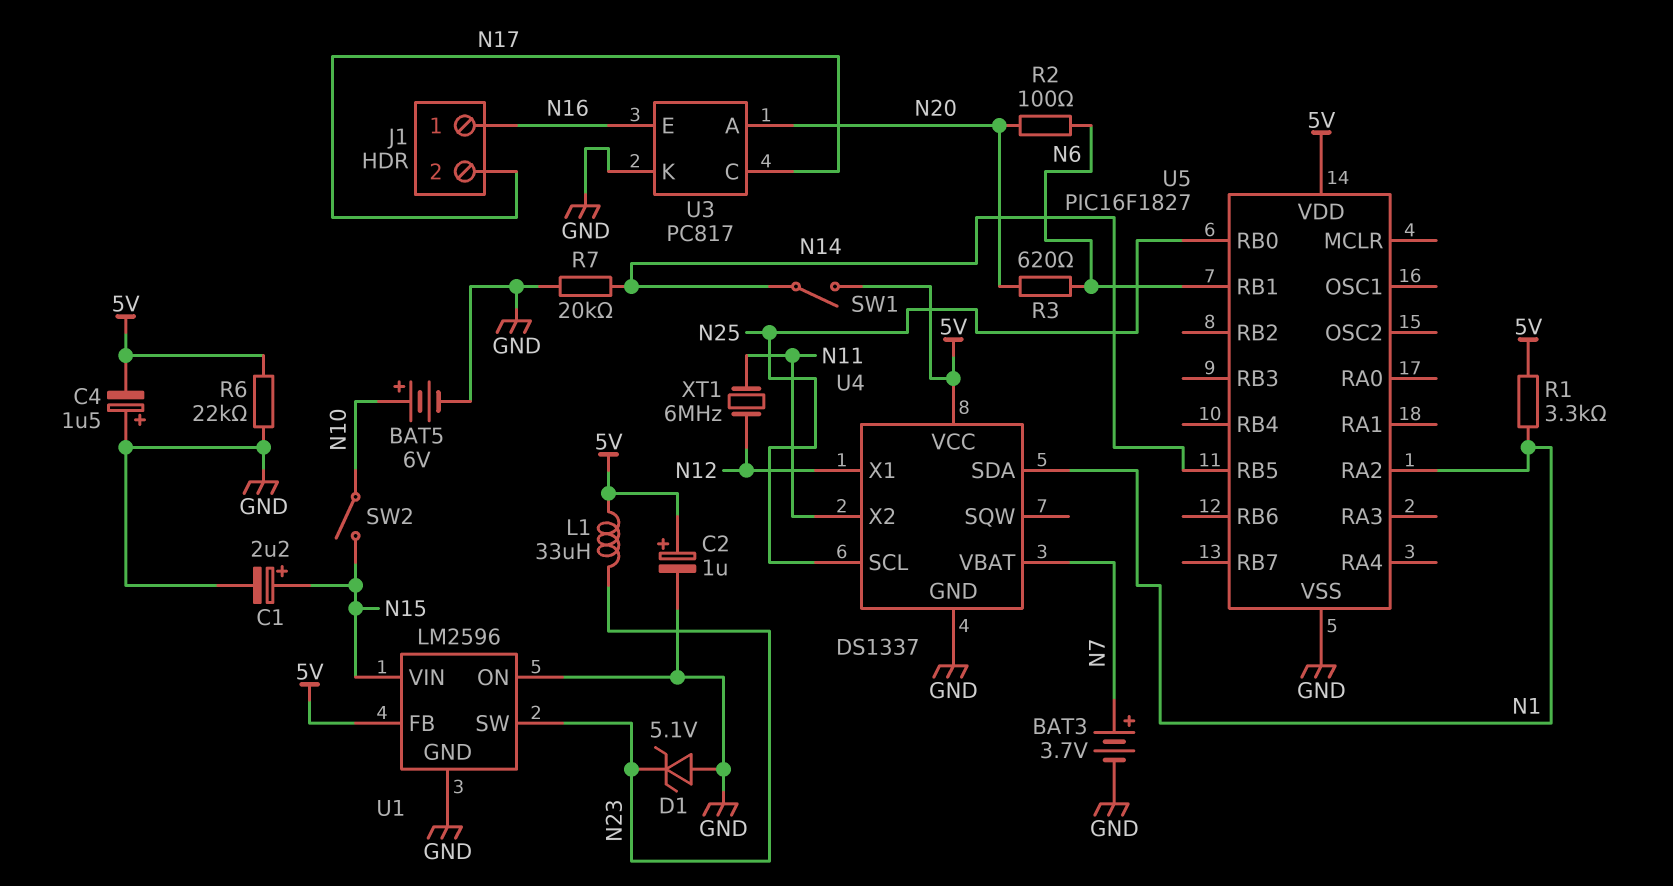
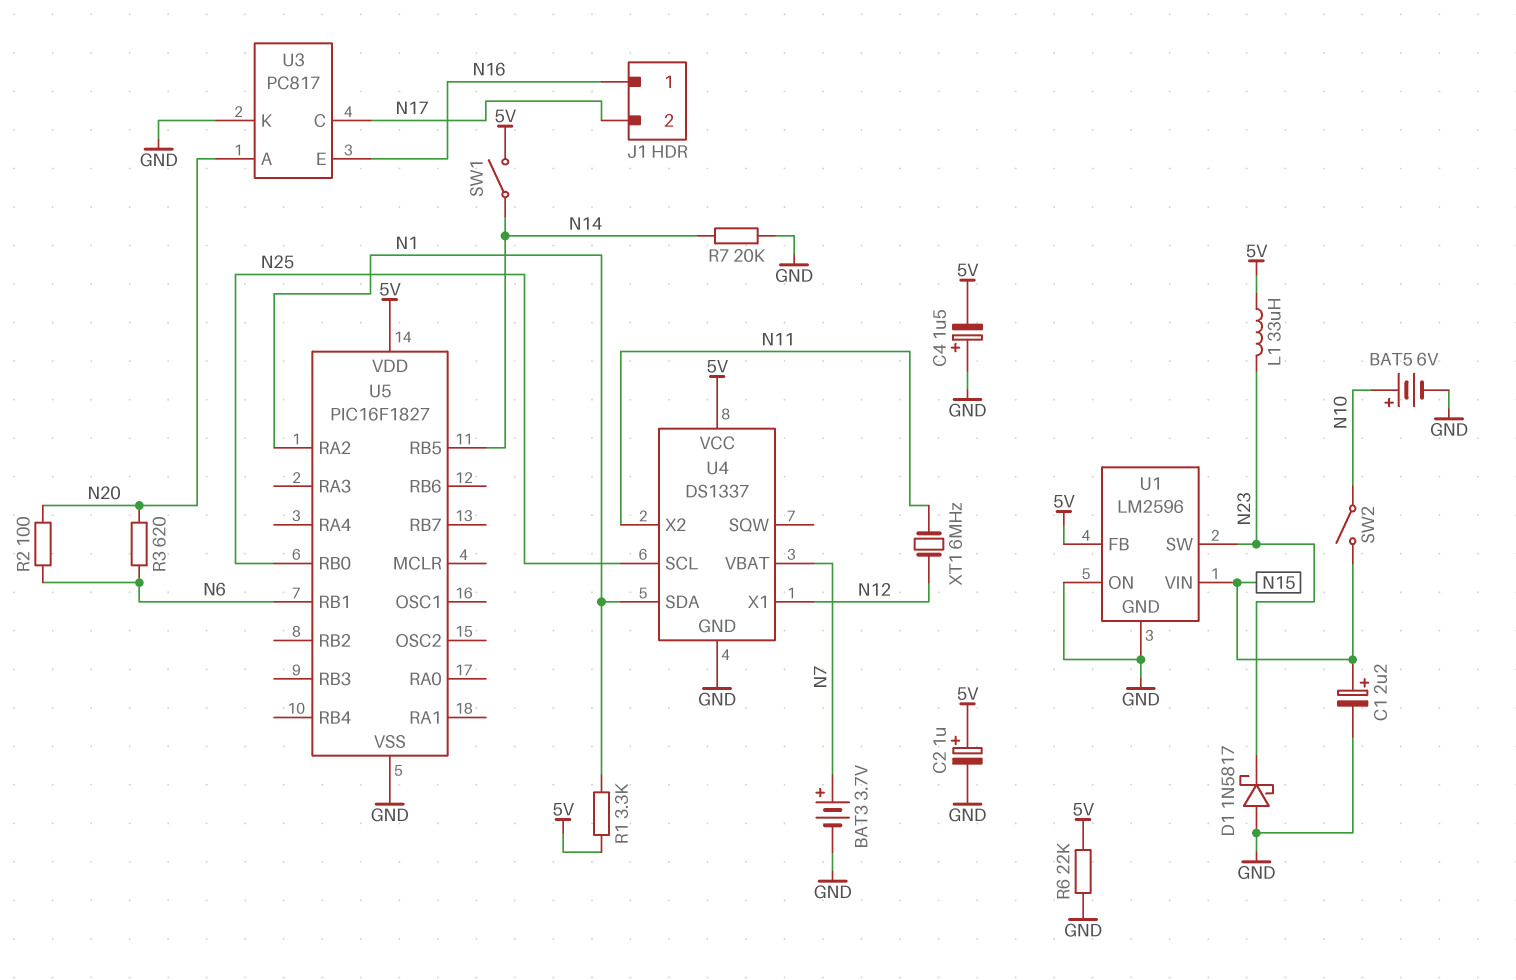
D1: zener 5.1V (A GND, K N23) -> schottky 1N5817 (A GND, K N23)

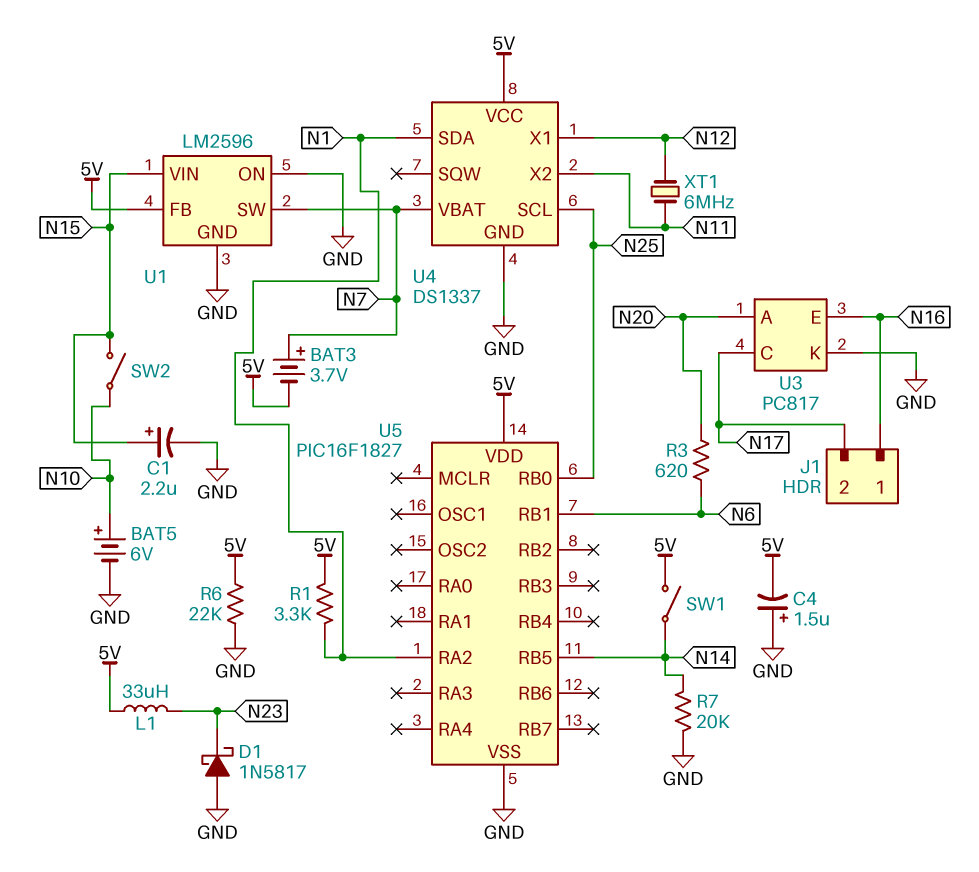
BAT3: 3.7V (plus N7, minus GND) -> 3.7V (plus N7, minus 5V)
C2: 1uF (plus 5V, minus GND) -> none
R2: 100 (N6, N20) -> none
U1 pin SW: N23 -> N7

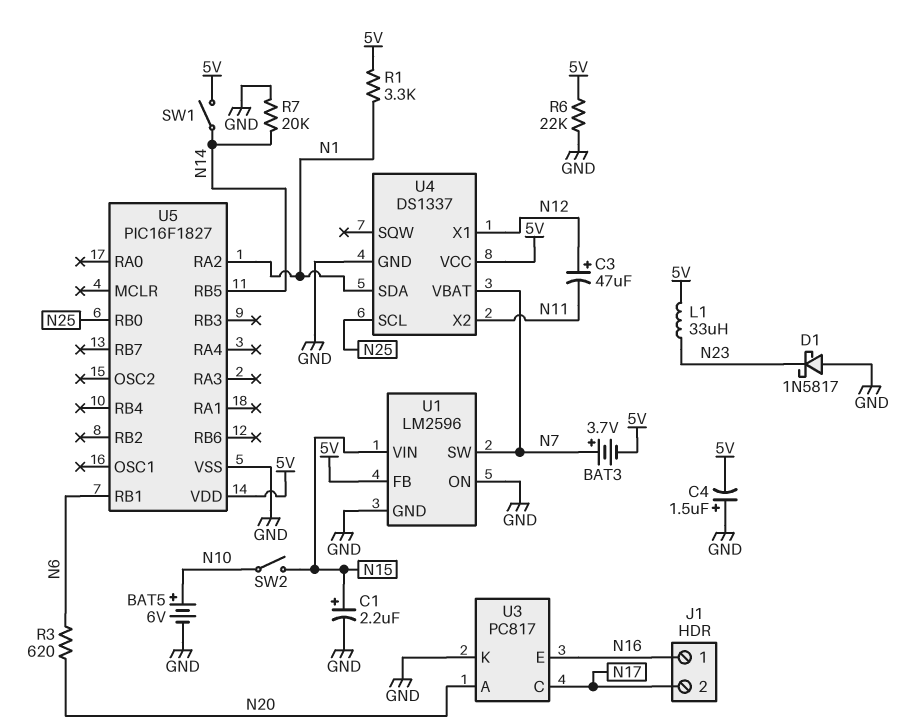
C3: none -> 47uF (plus N12, minus N11)
XT1: 6MHz (N11, N12) -> none

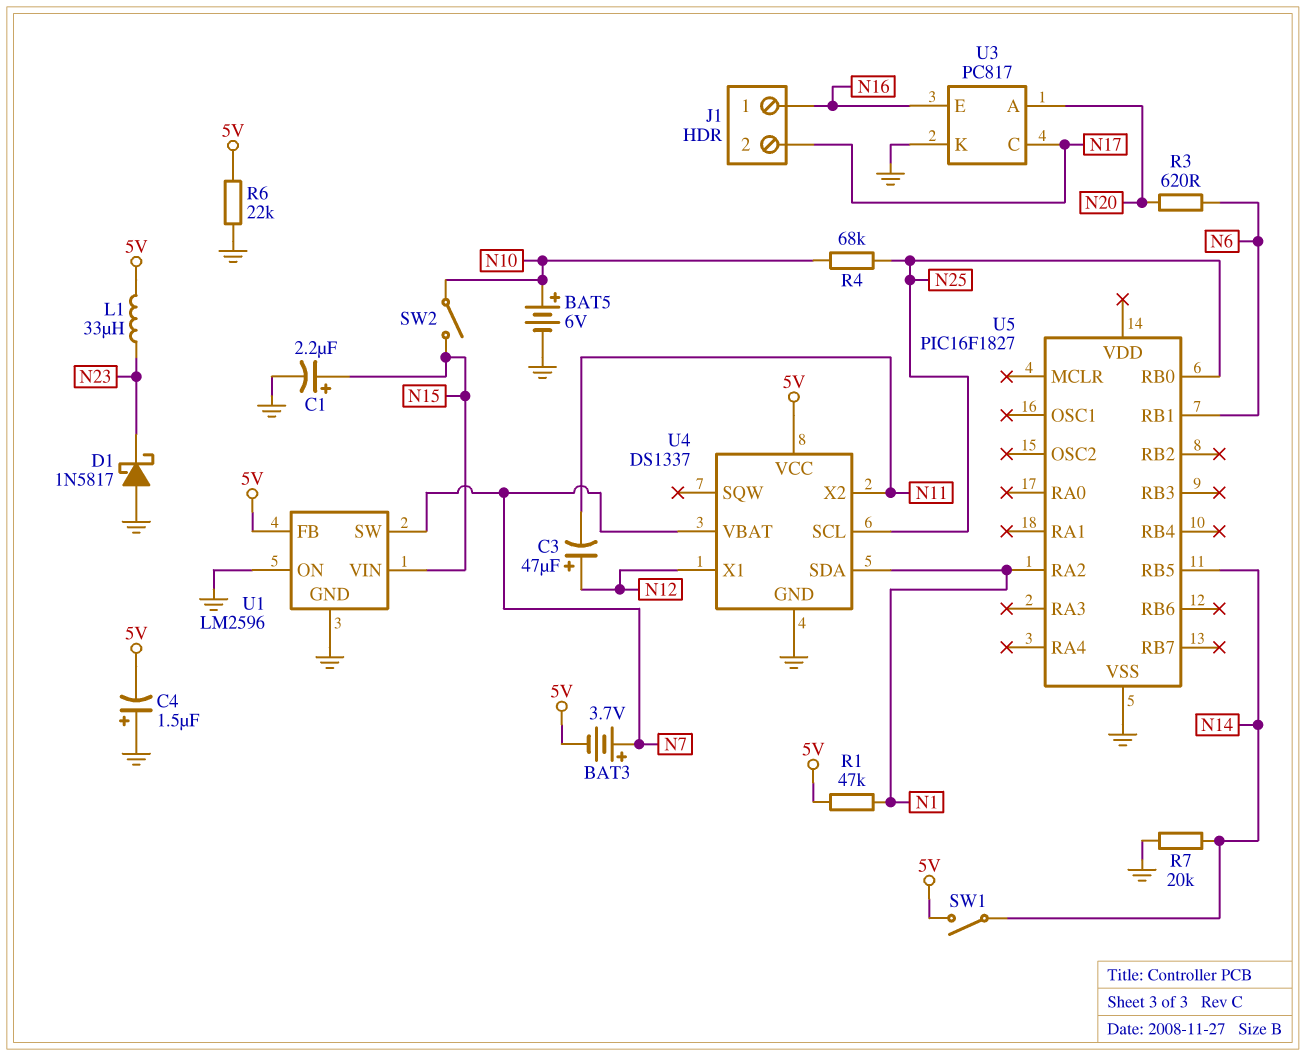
R1: 3.3k (5V, N1) -> 47k (5V, N1)
R4: none -> 68k (N10, N25)
U5 pin VDD: 5V -> none

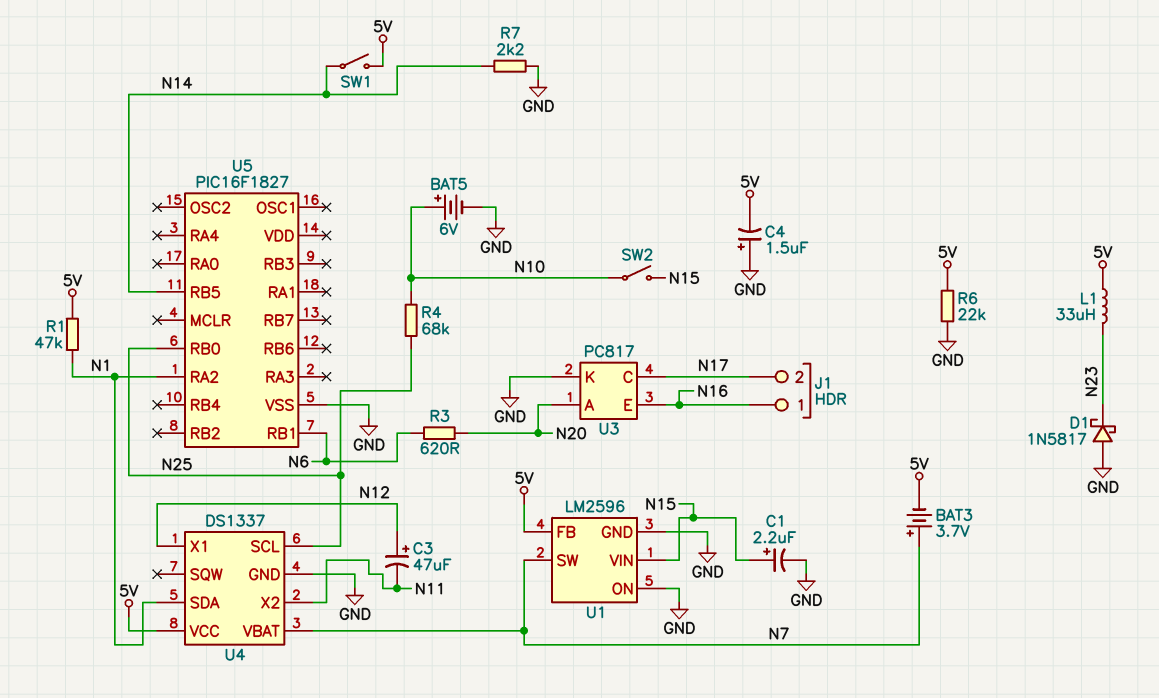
R7: 20k (GND, N14) -> 2.2k (GND, N14)

